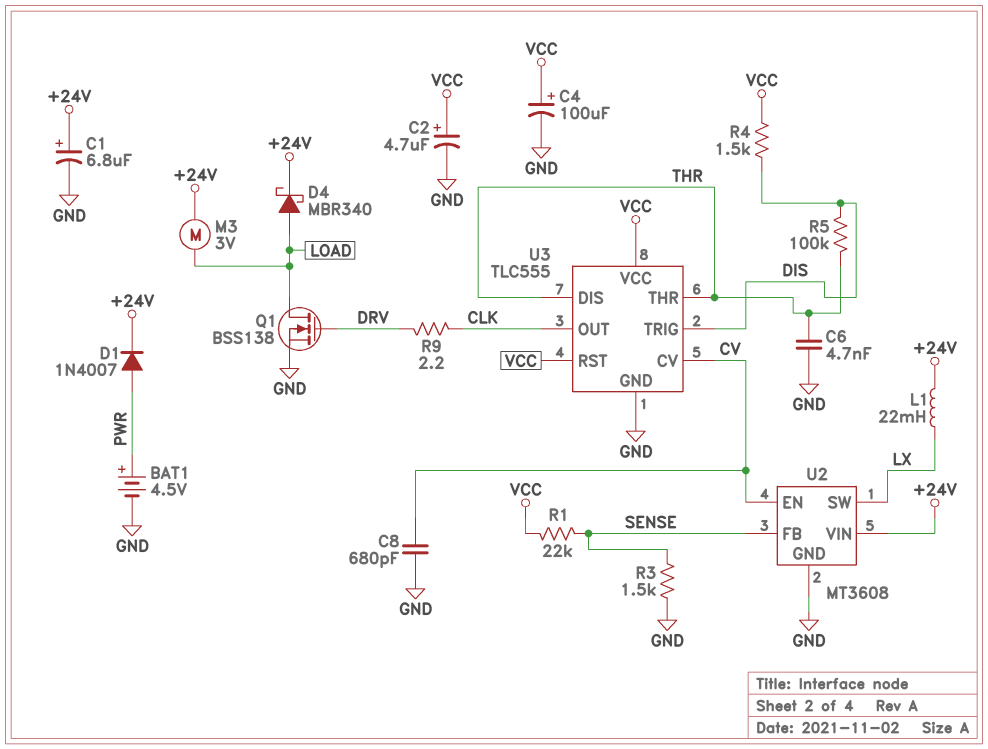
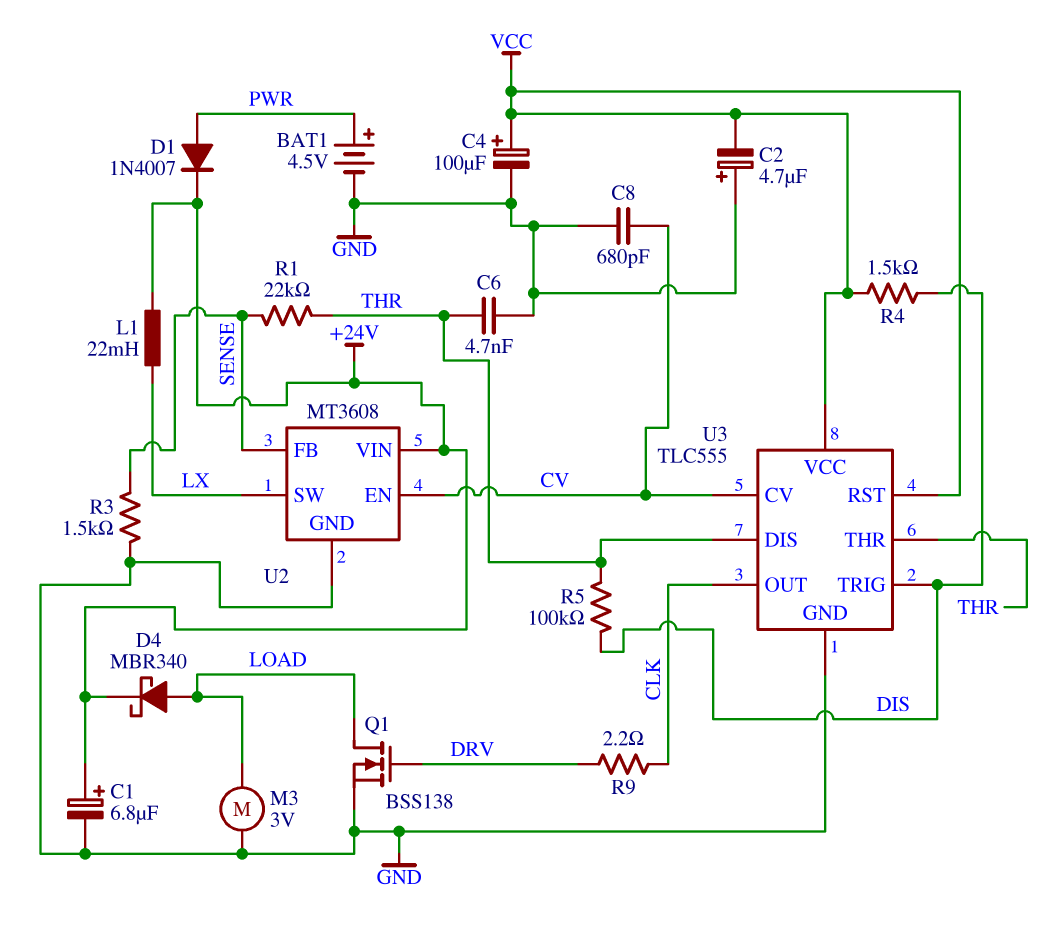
C2: 4.7uF (plus VCC, minus GND) -> 4.7uF (plus GND, minus VCC)
M3: motor 3V (+24V, LOAD) -> motor 3V (GND, LOAD)
R1: 22k (SENSE, VCC) -> 22k (SENSE, THR)

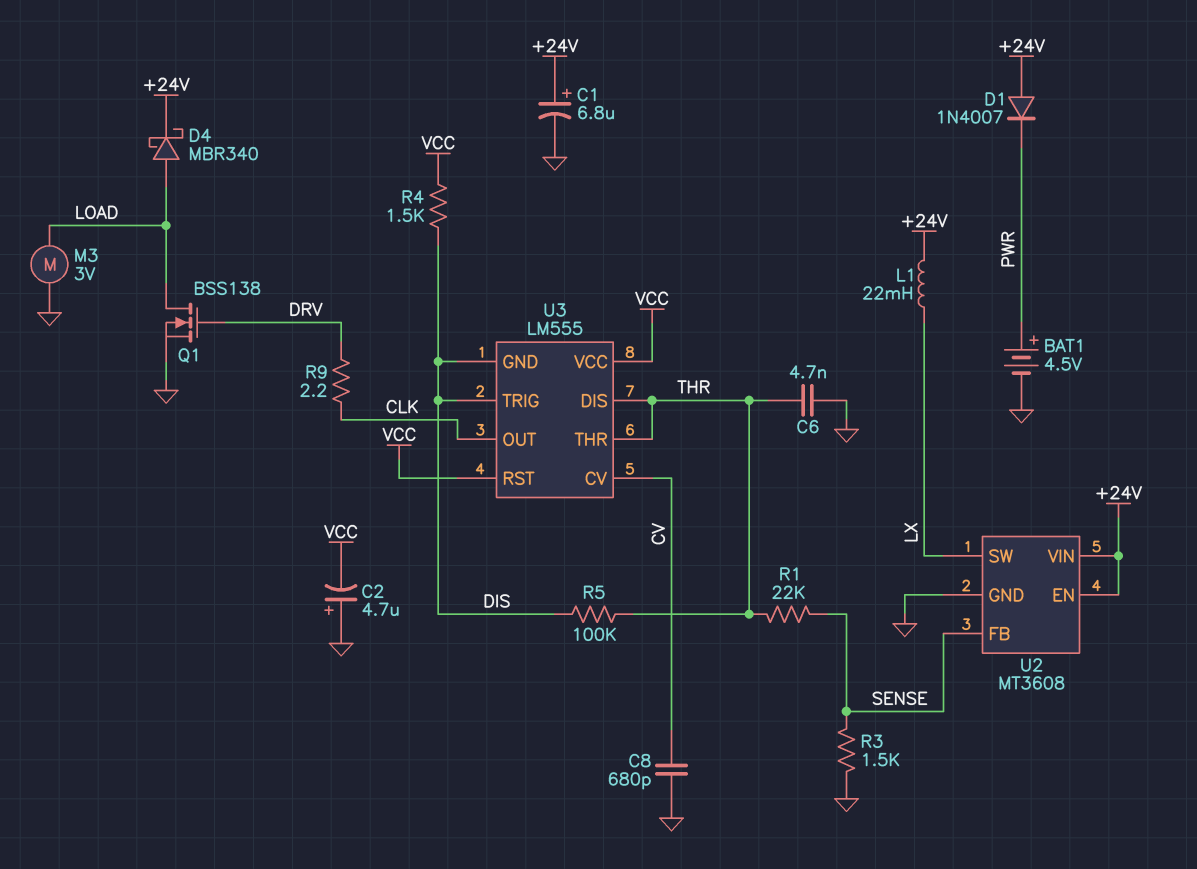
C4: 100uF (plus VCC, minus GND) -> none
D1: diode 1N4007 (A PWR, K +24V) -> diode 1N4007 (A +24V, K PWR)
U2 pin EN: CV -> +24V
U3: TLC555 -> LM555
U3 pin GND: GND -> DIS

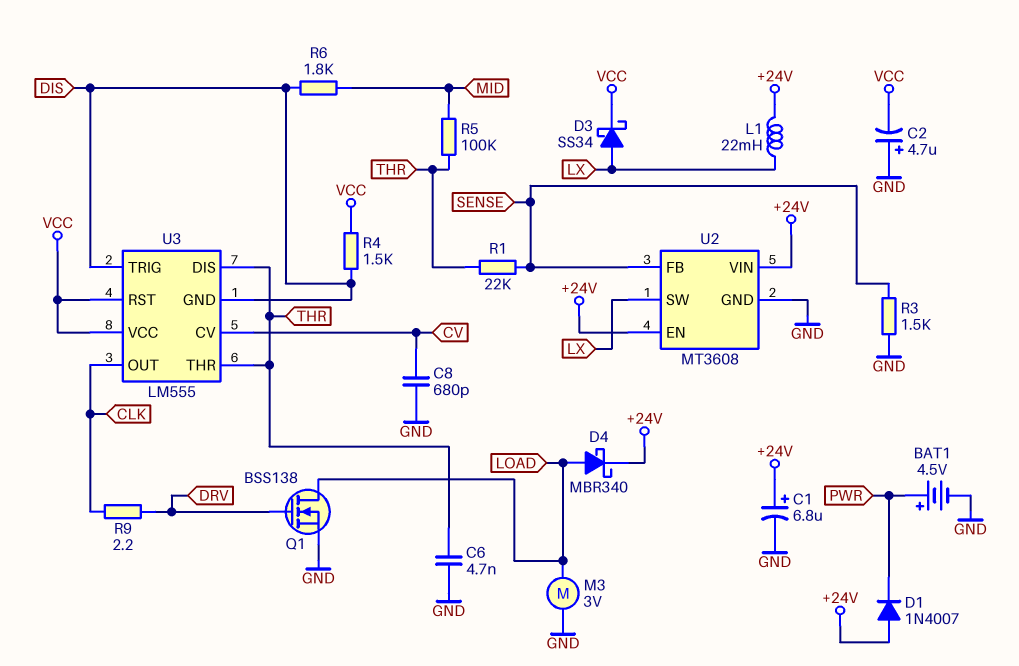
D3: none -> schottky SS34 (A LX, K VCC)
R5: 100k (DIS, THR) -> 100k (MID, THR)
R6: none -> 1.8k (DIS, MID)

